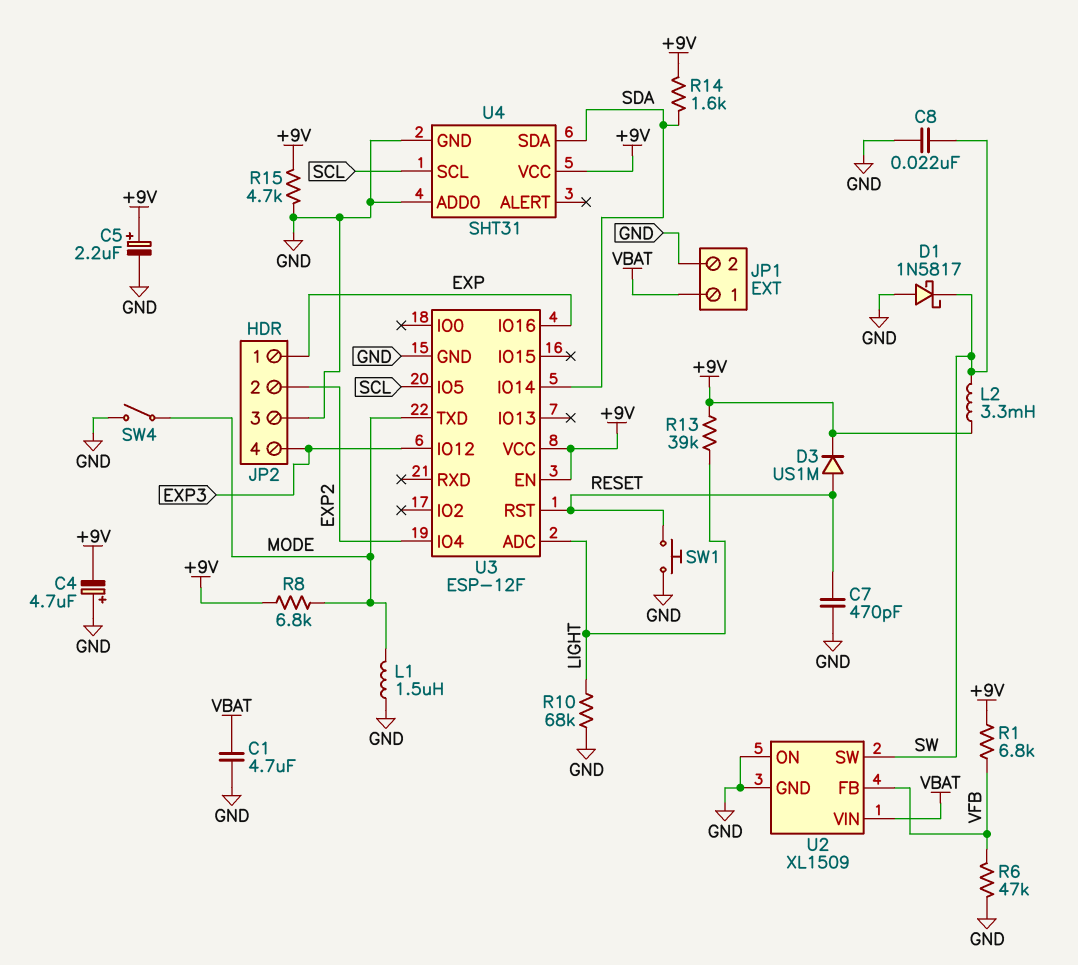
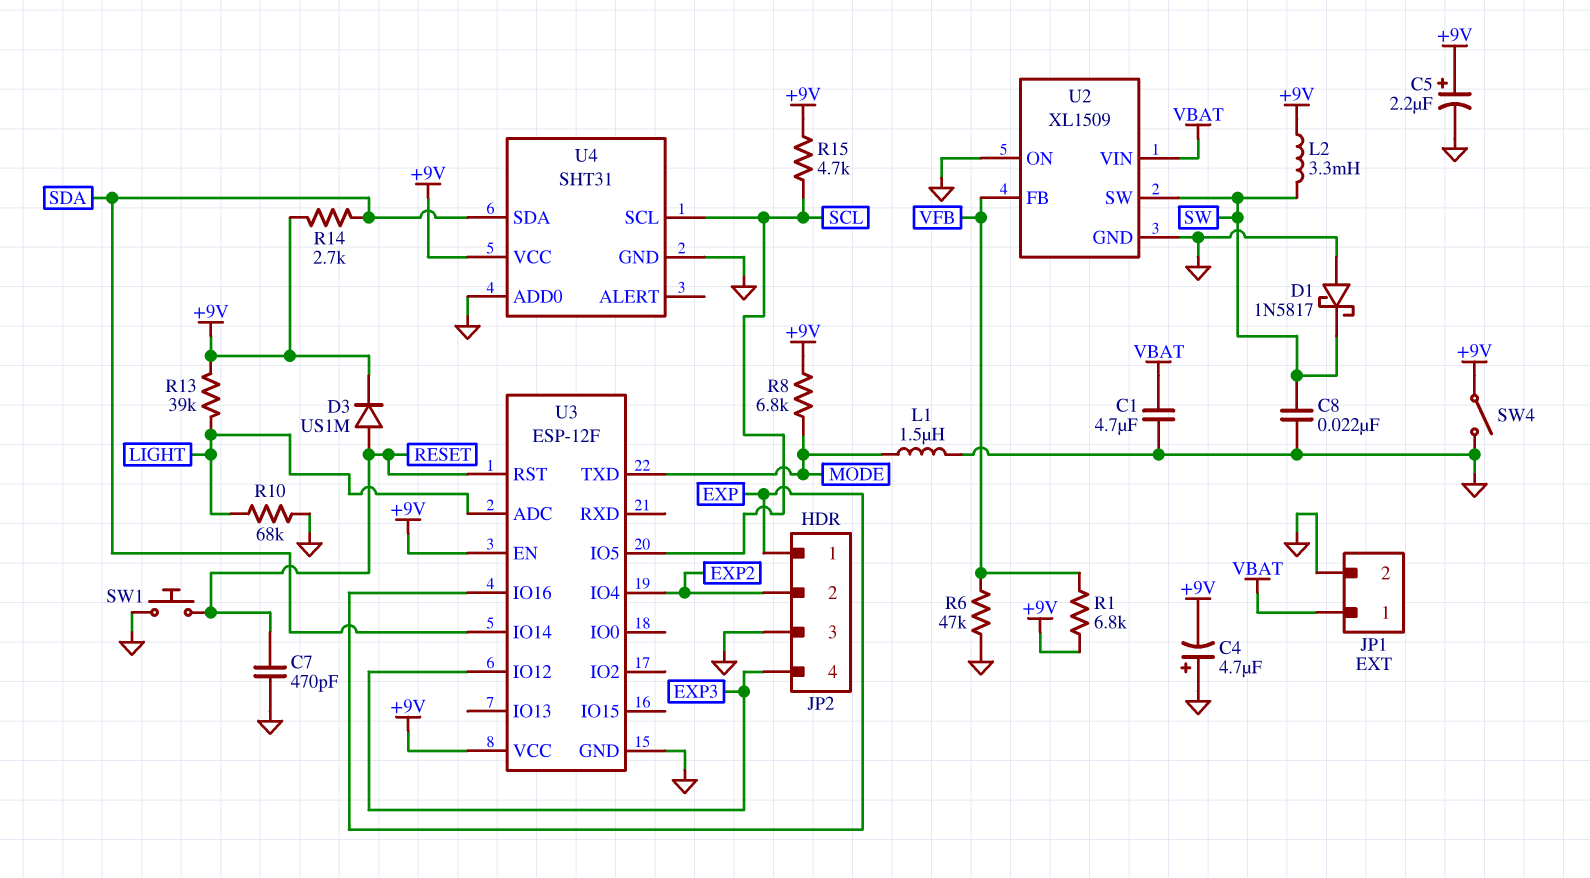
R14: 1.6k (+9V, SDA) -> 2.7k (+9V, SDA)
R15: 4.7k (+9V, GND) -> 4.7k (+9V, SCL)
SW4: switch (GND, MODE) -> switch (+9V, GND)

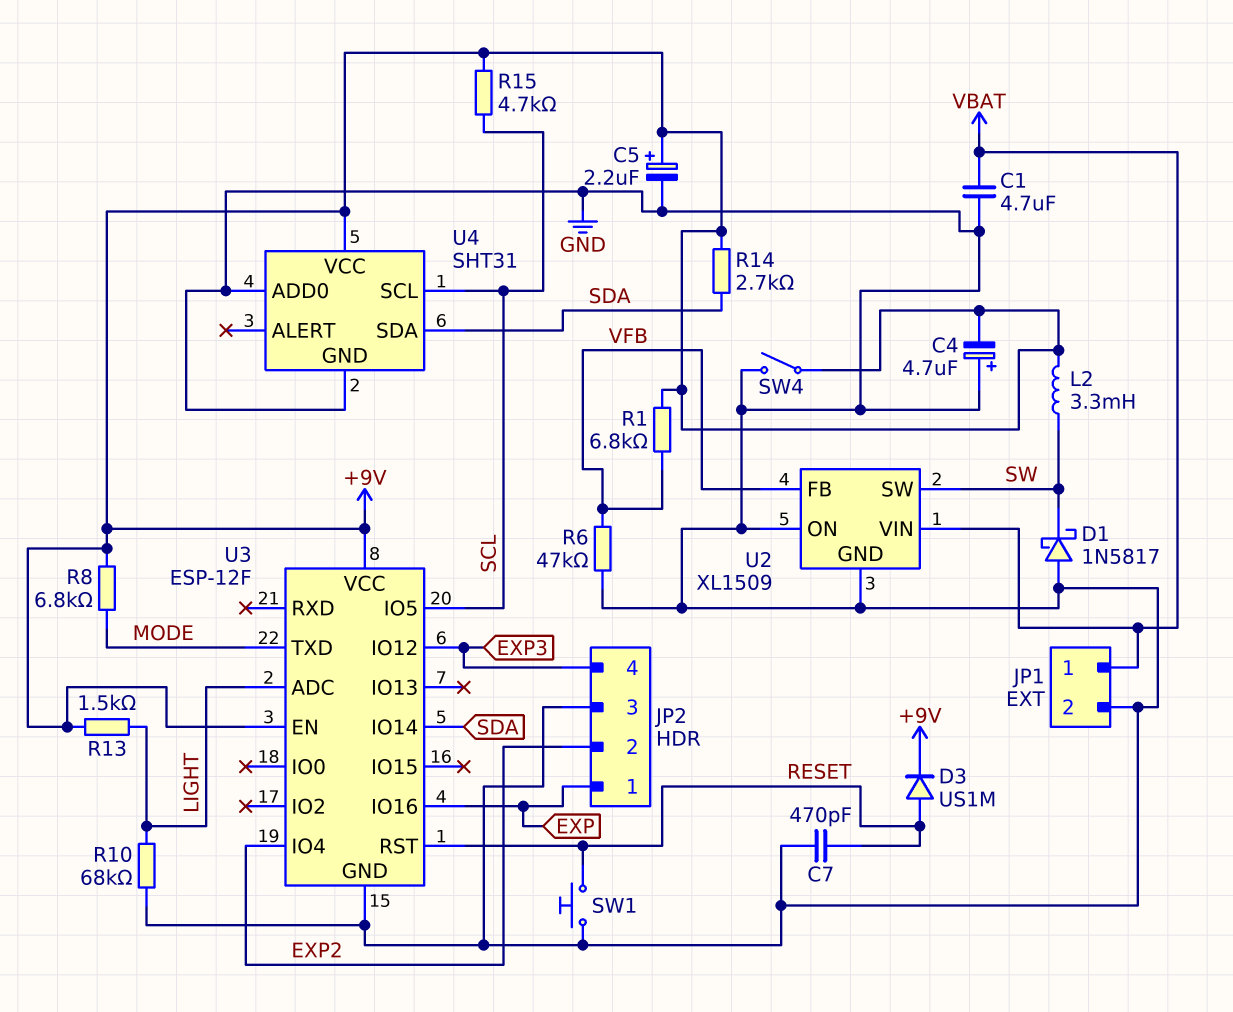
C8: 22nF (GND, SW) -> none
L1: 1.5uH (GND, MODE) -> none
R13: 39k (+9V, LIGHT) -> 1.5k (+9V, LIGHT)

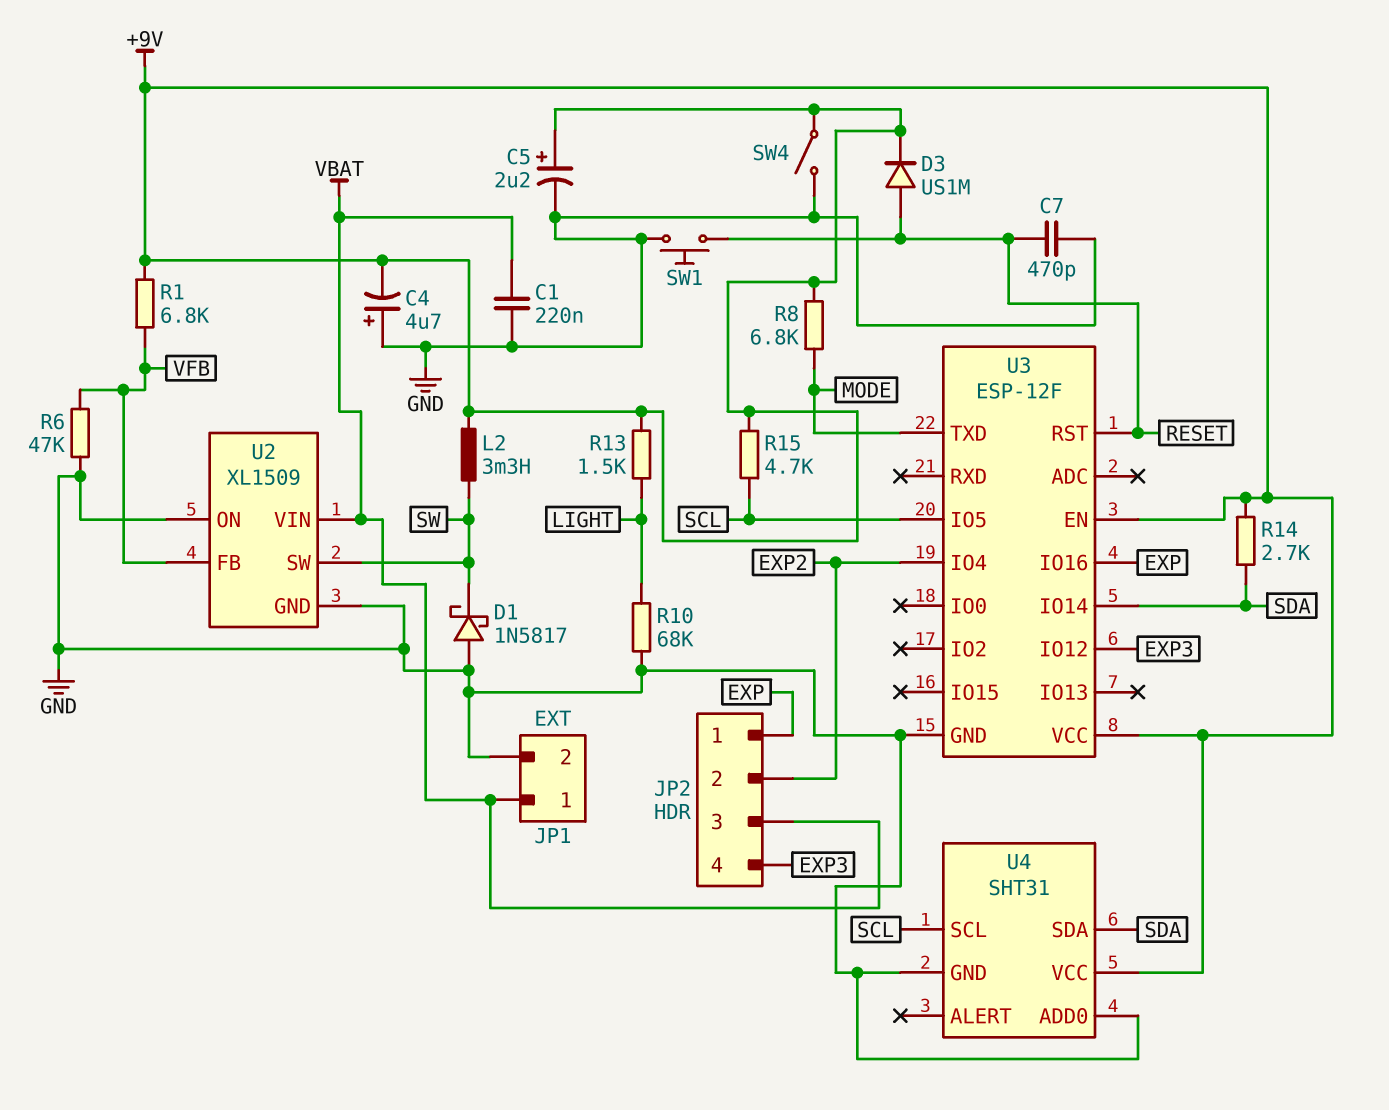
C1: 4.7uF (GND, VBAT) -> 220nF (GND, VBAT)
JP2 pin 3: GND -> VBAT
U3 pin ADC: LIGHT -> none

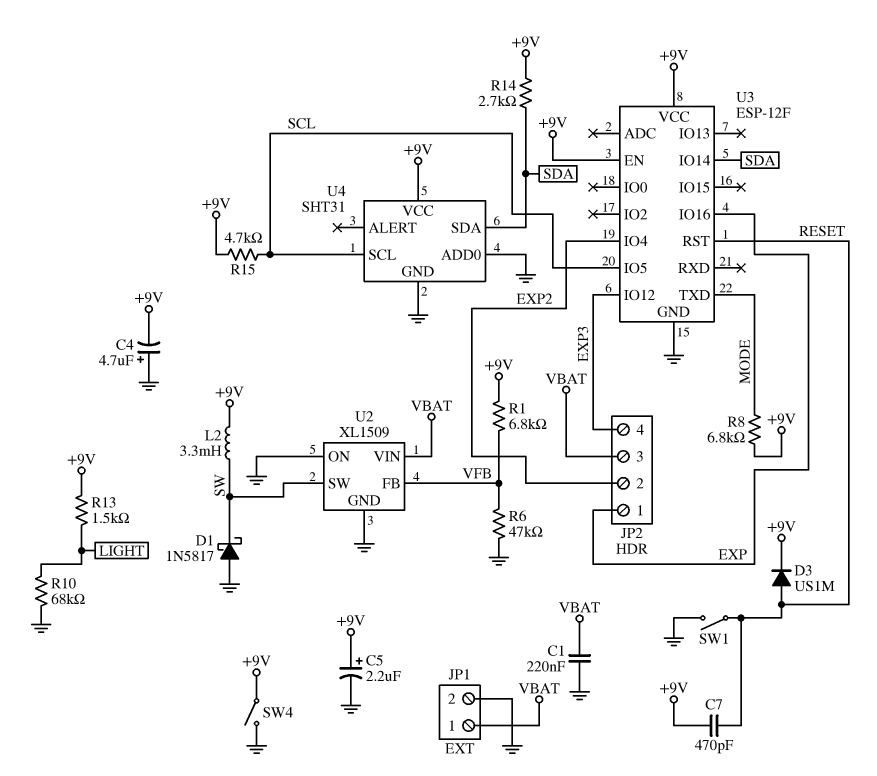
C7: 470pF (GND, RESET) -> 470pF (+9V, RESET)
SW1: button (GND, RESET) -> switch (GND, RESET)

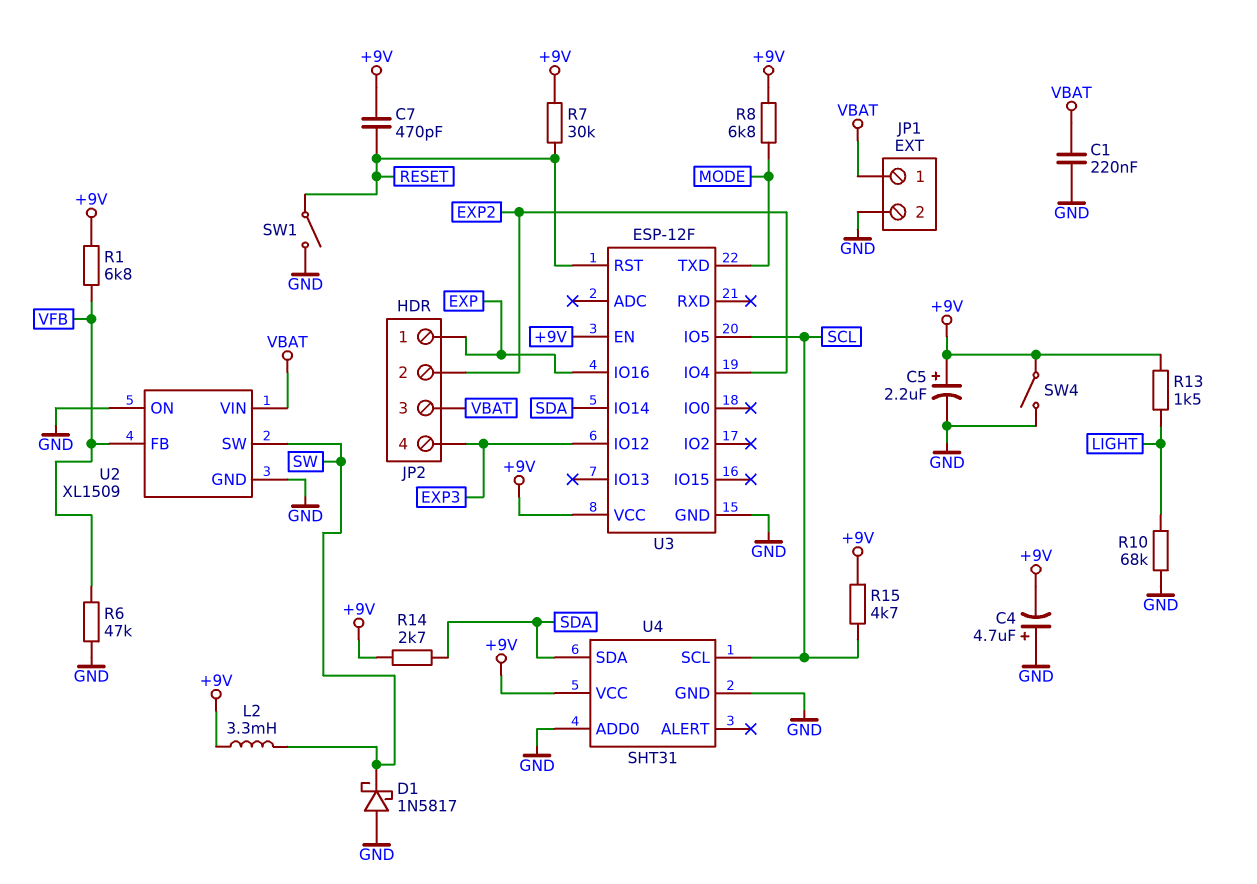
D3: diode US1M (A RESET, K +9V) -> none
R7: none -> 30k (+9V, RESET)

